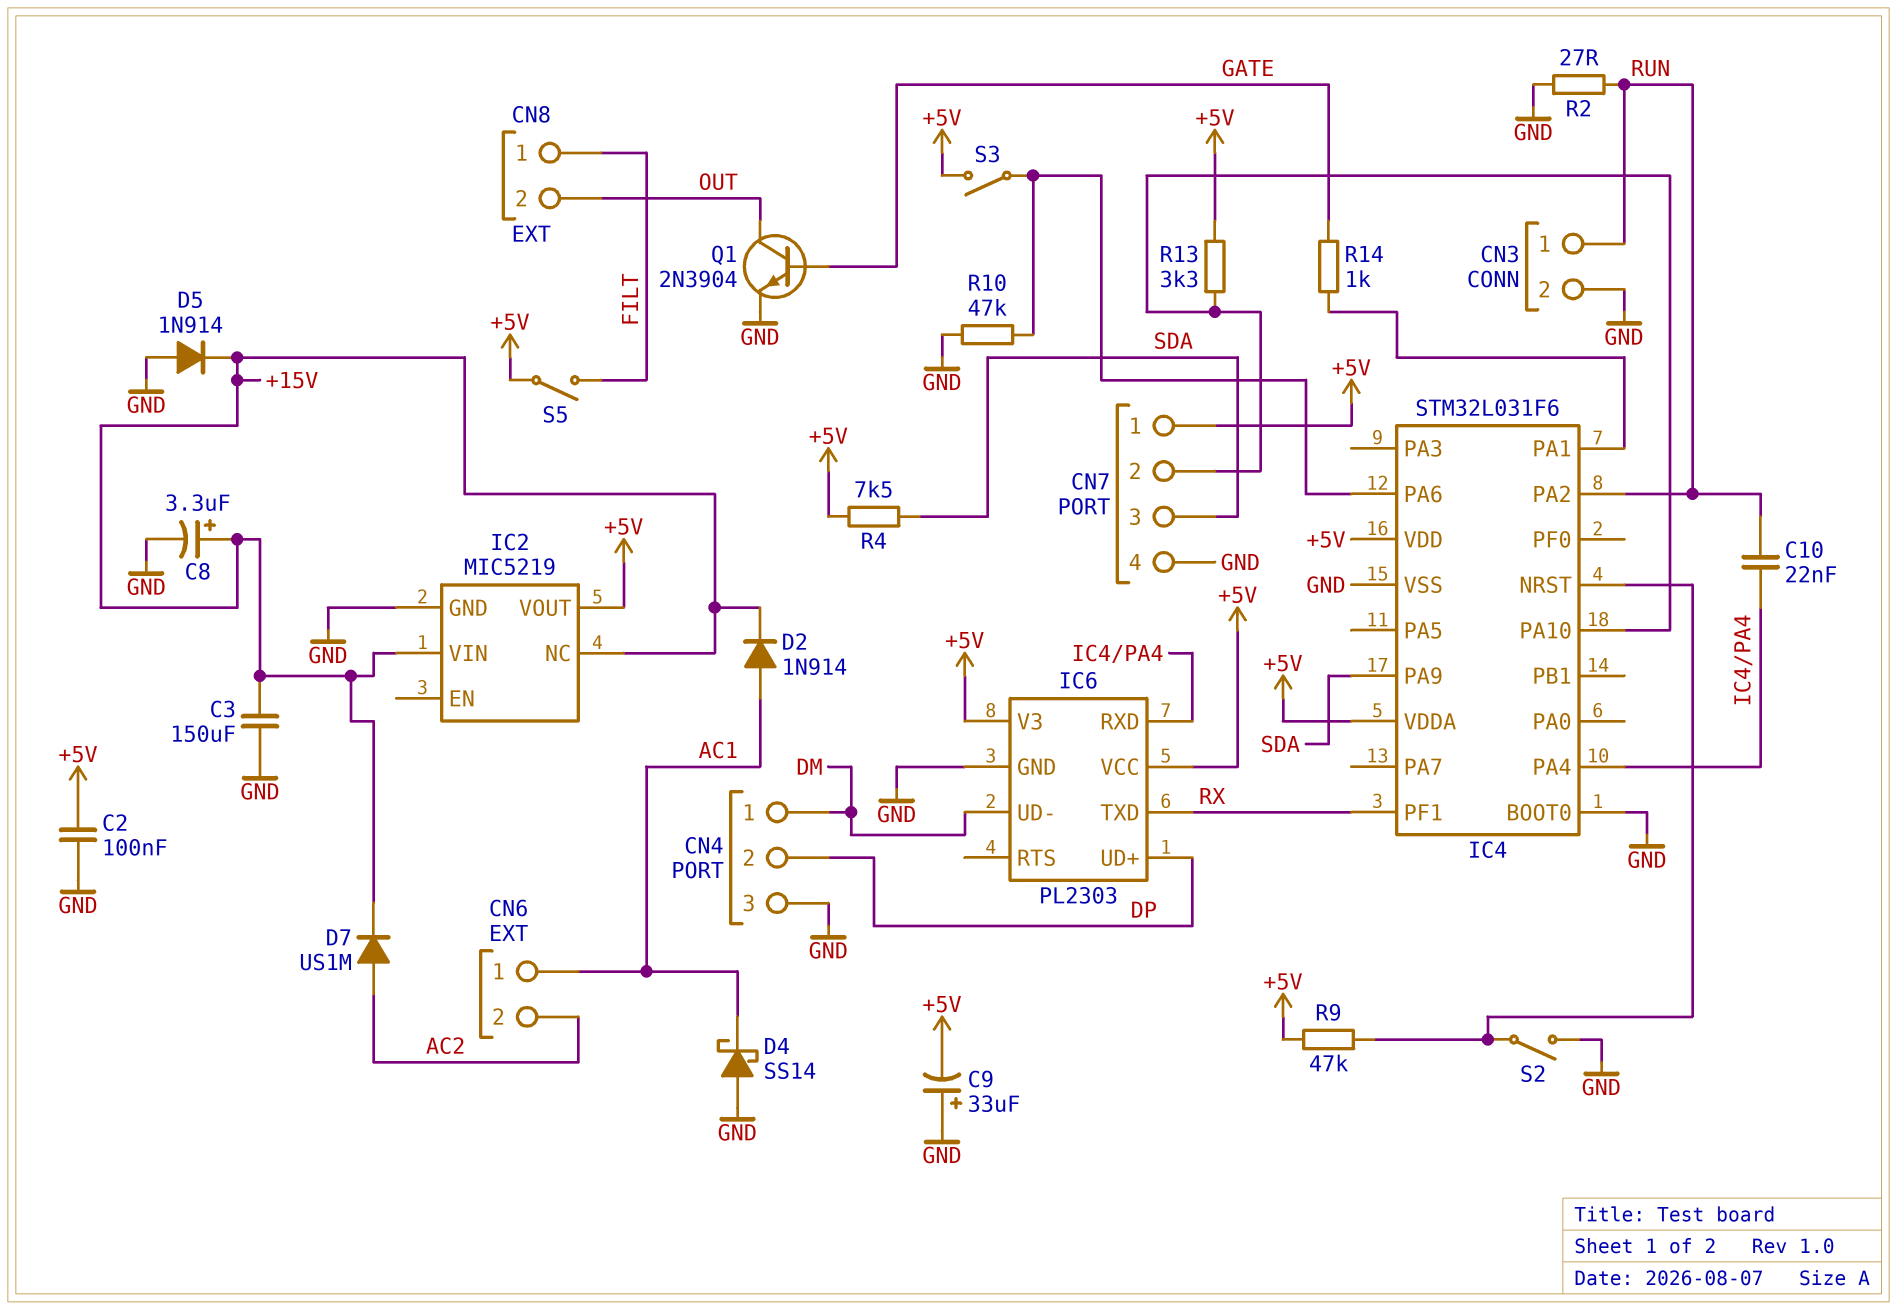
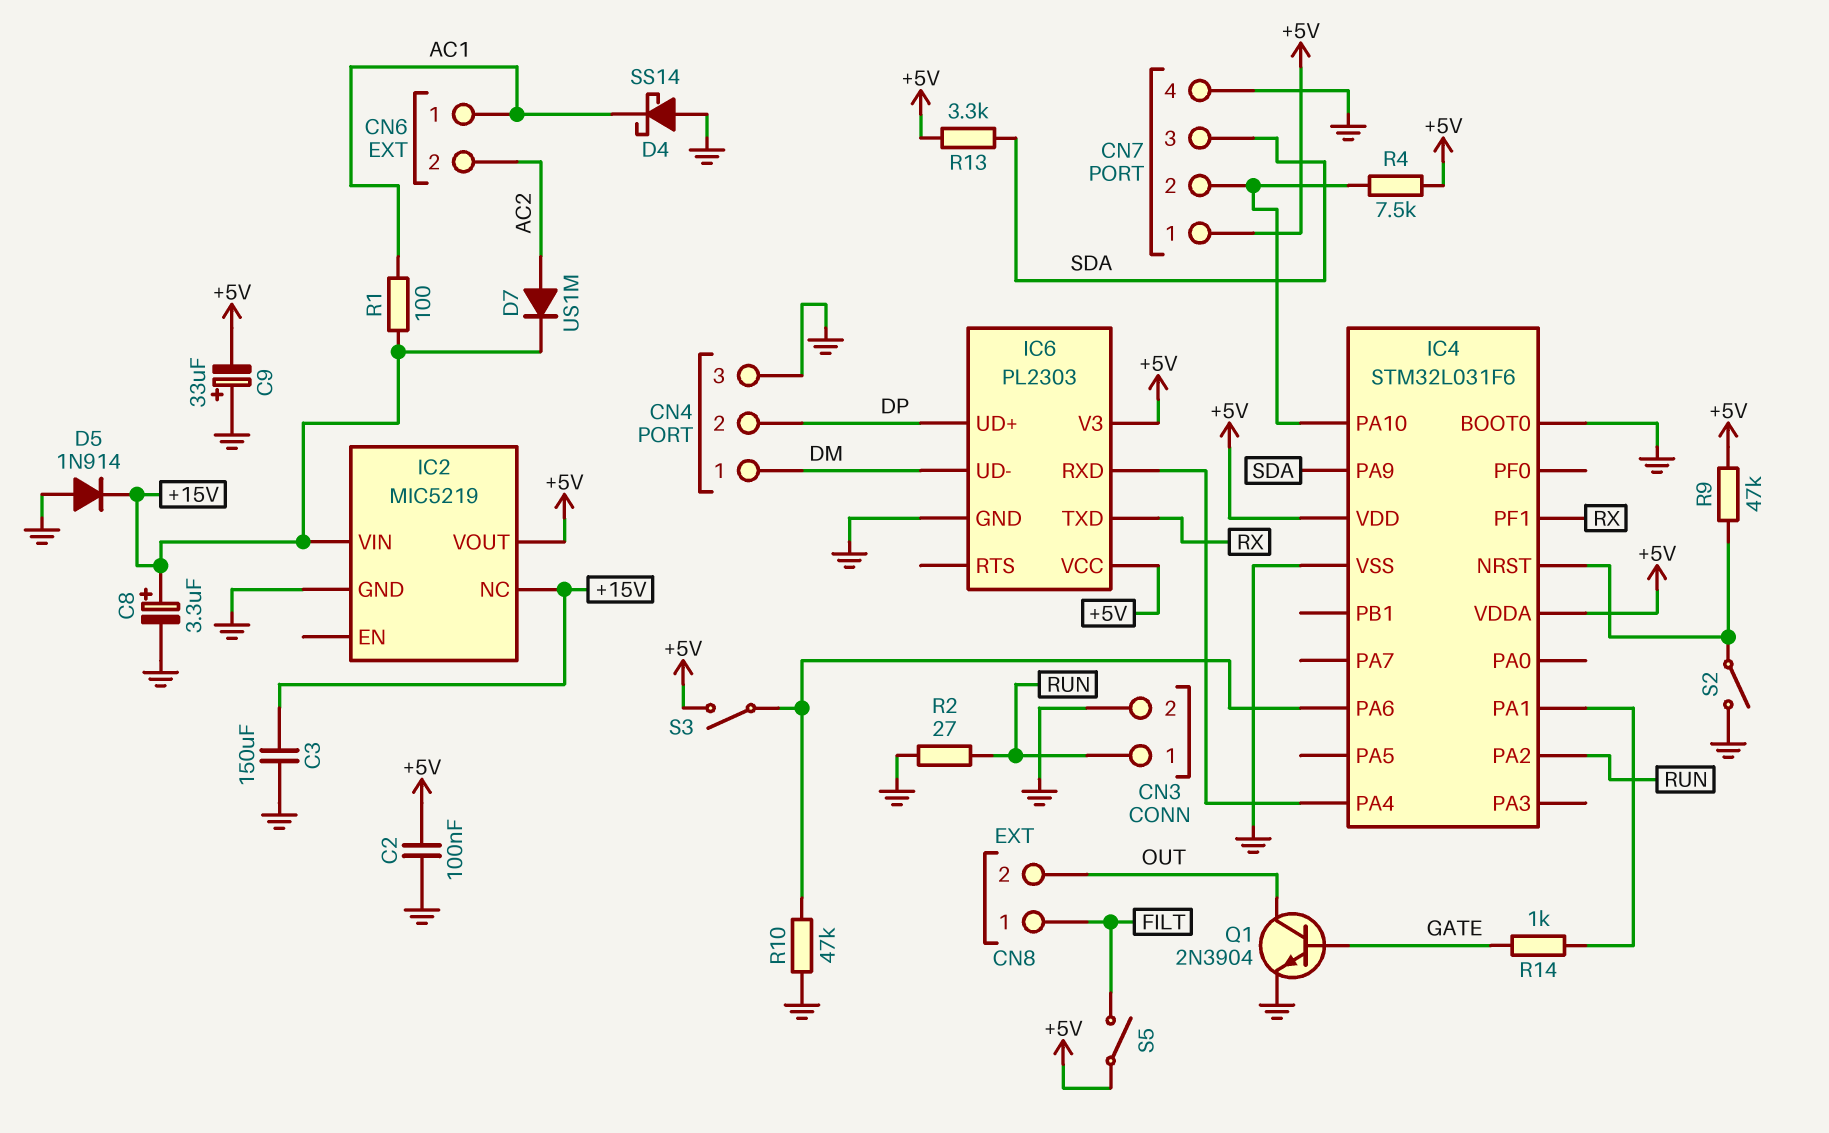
C10: 22nF (IC4/PA4, RUN) -> none
D2: diode 1N914 (A AC1, K +15V) -> none
R1: none -> 100 (+15V, AC1)
R4: 7.5k (+5V, SDA) -> 7.5k (+5V, CN7/2)
R13: 3.3k (+5V, CN7/2) -> 3.3k (+5V, SDA)

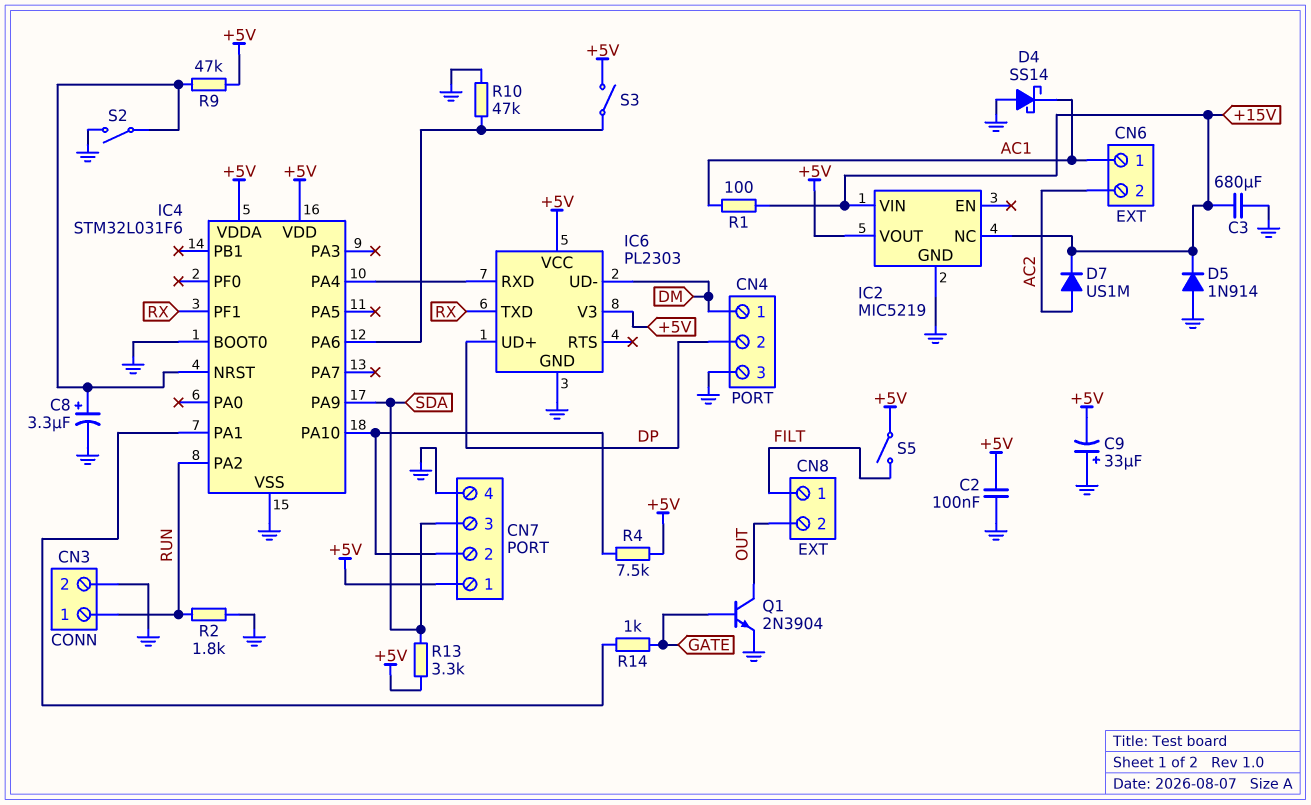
C3: 150uF (+15V, GND) -> 680uF (+15V, GND)
C8: 3.3uF (plus +15V, minus GND) -> 3.3uF (plus IC4/NRST, minus GND)
R2: 27 (GND, RUN) -> 1.8k (GND, RUN)

